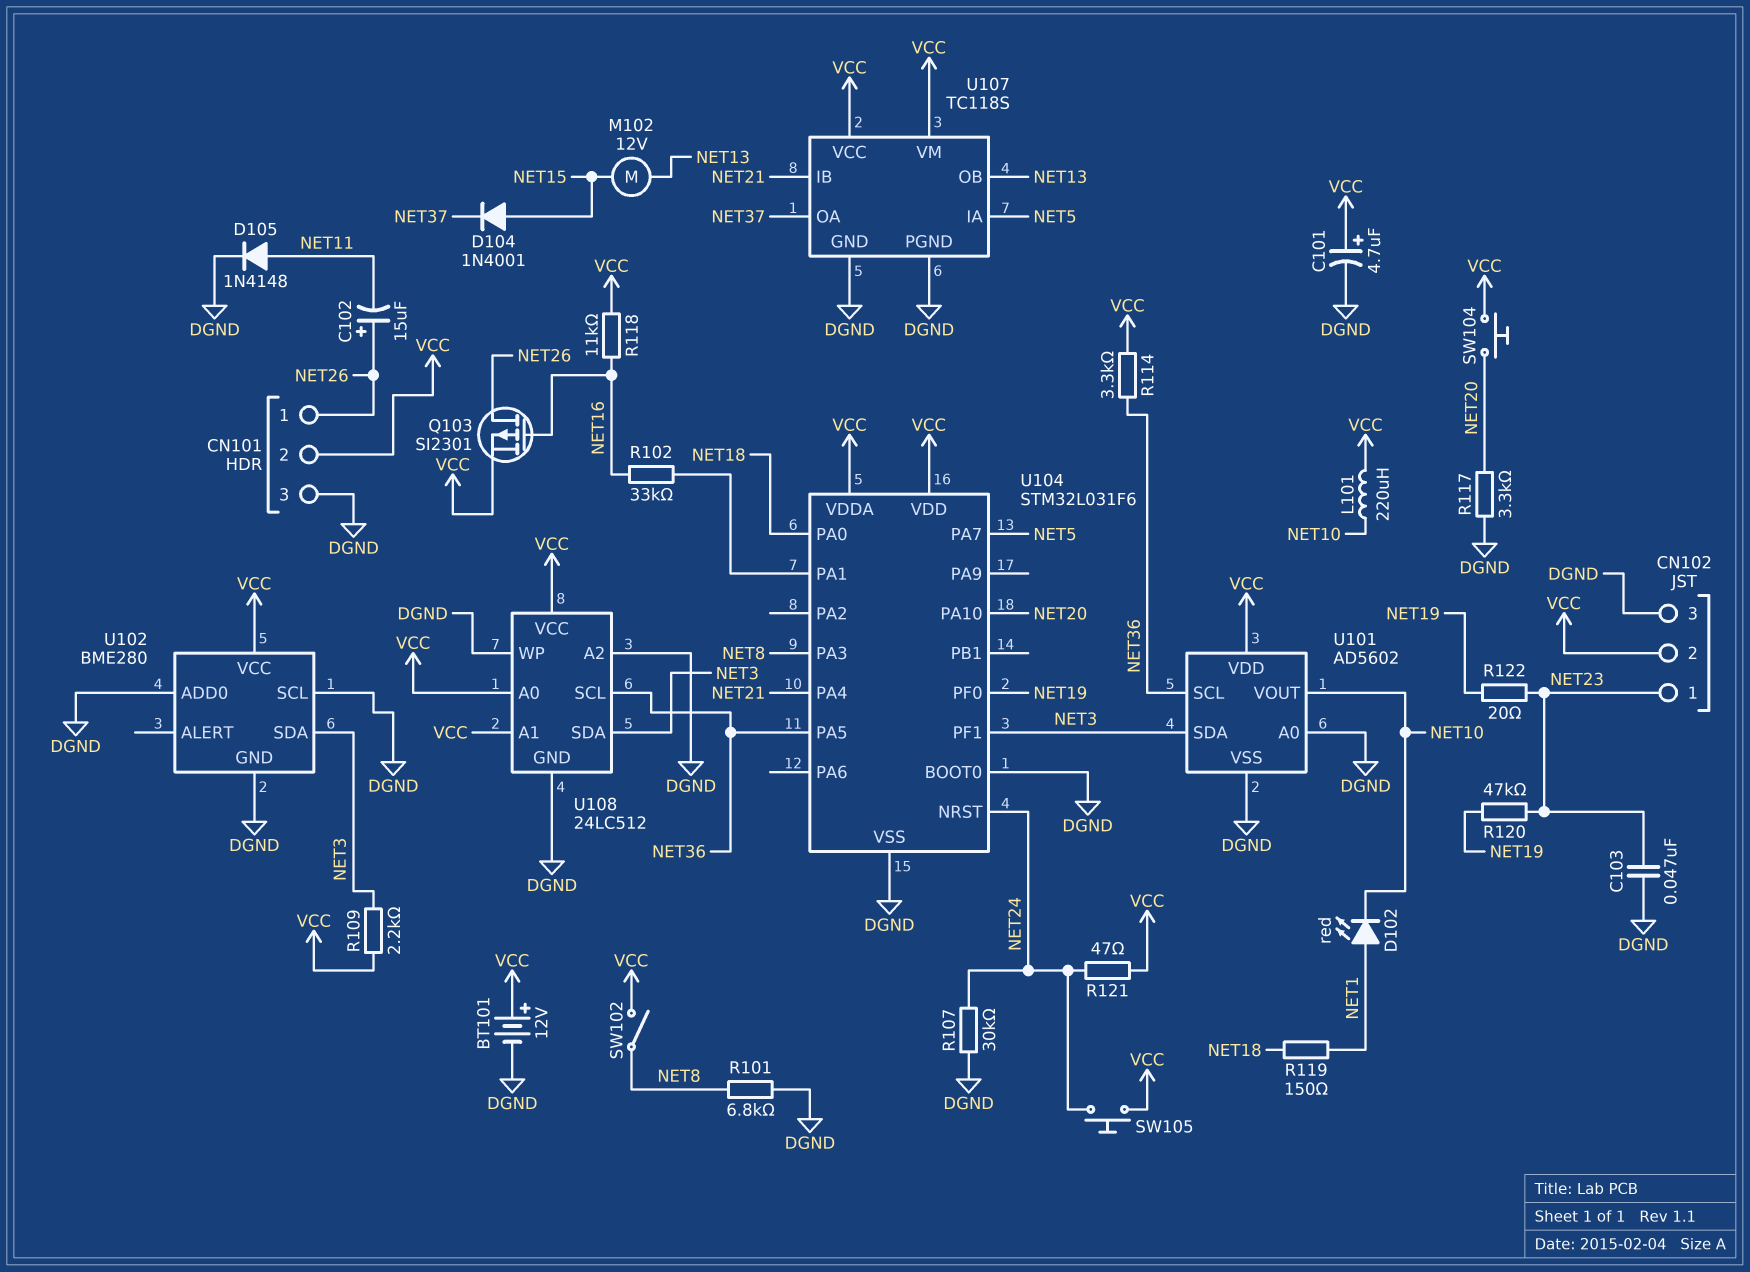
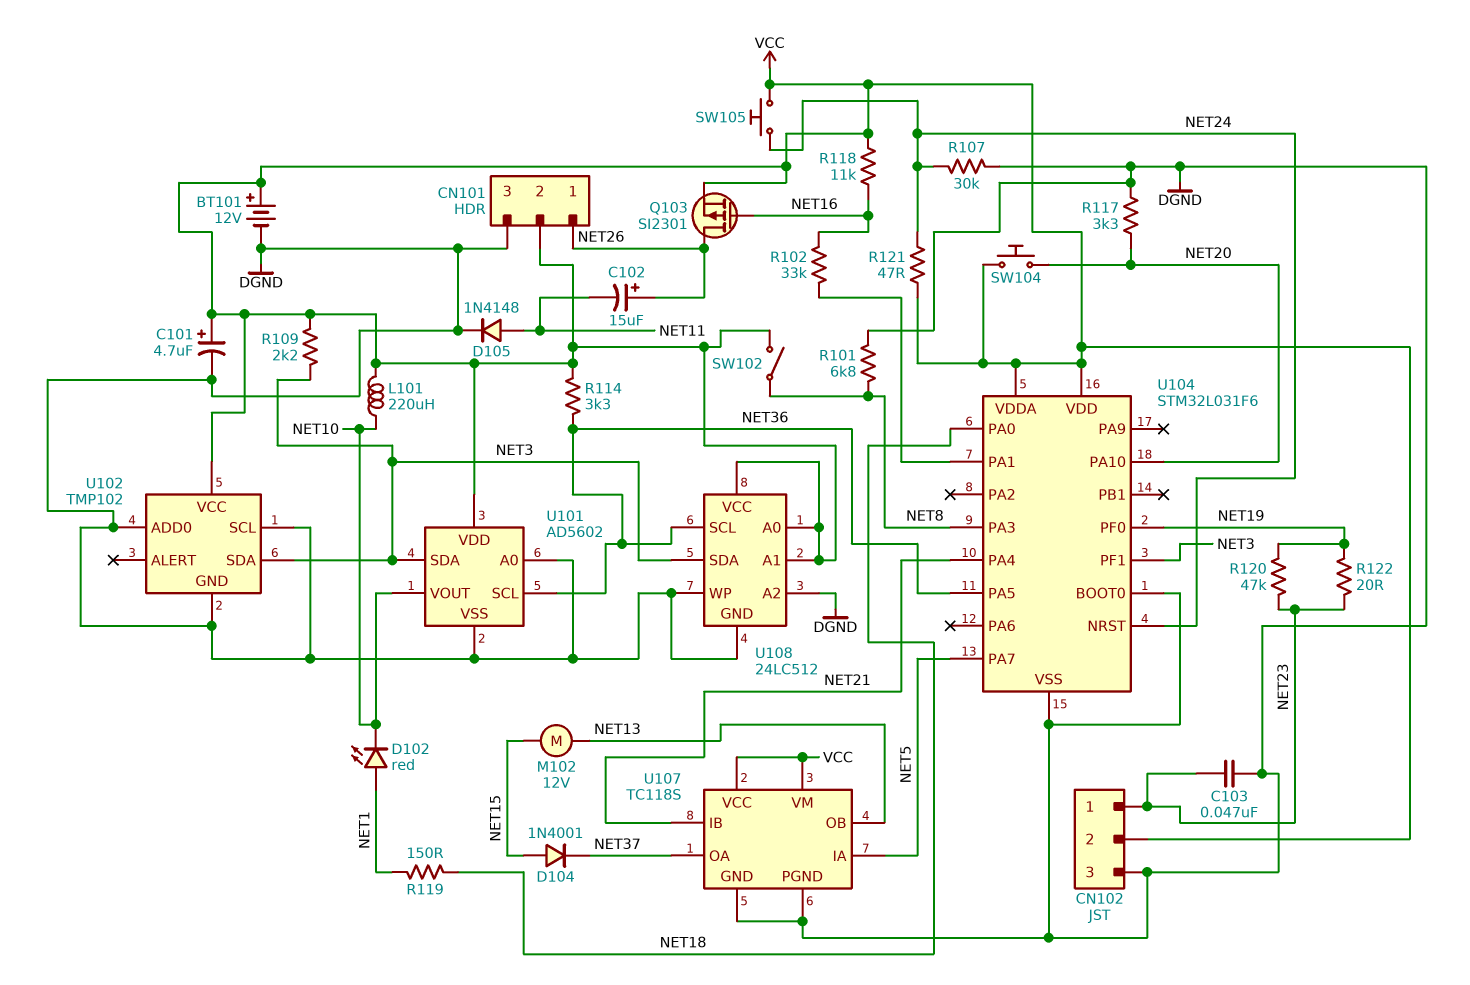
U102: BME280 -> TMP102

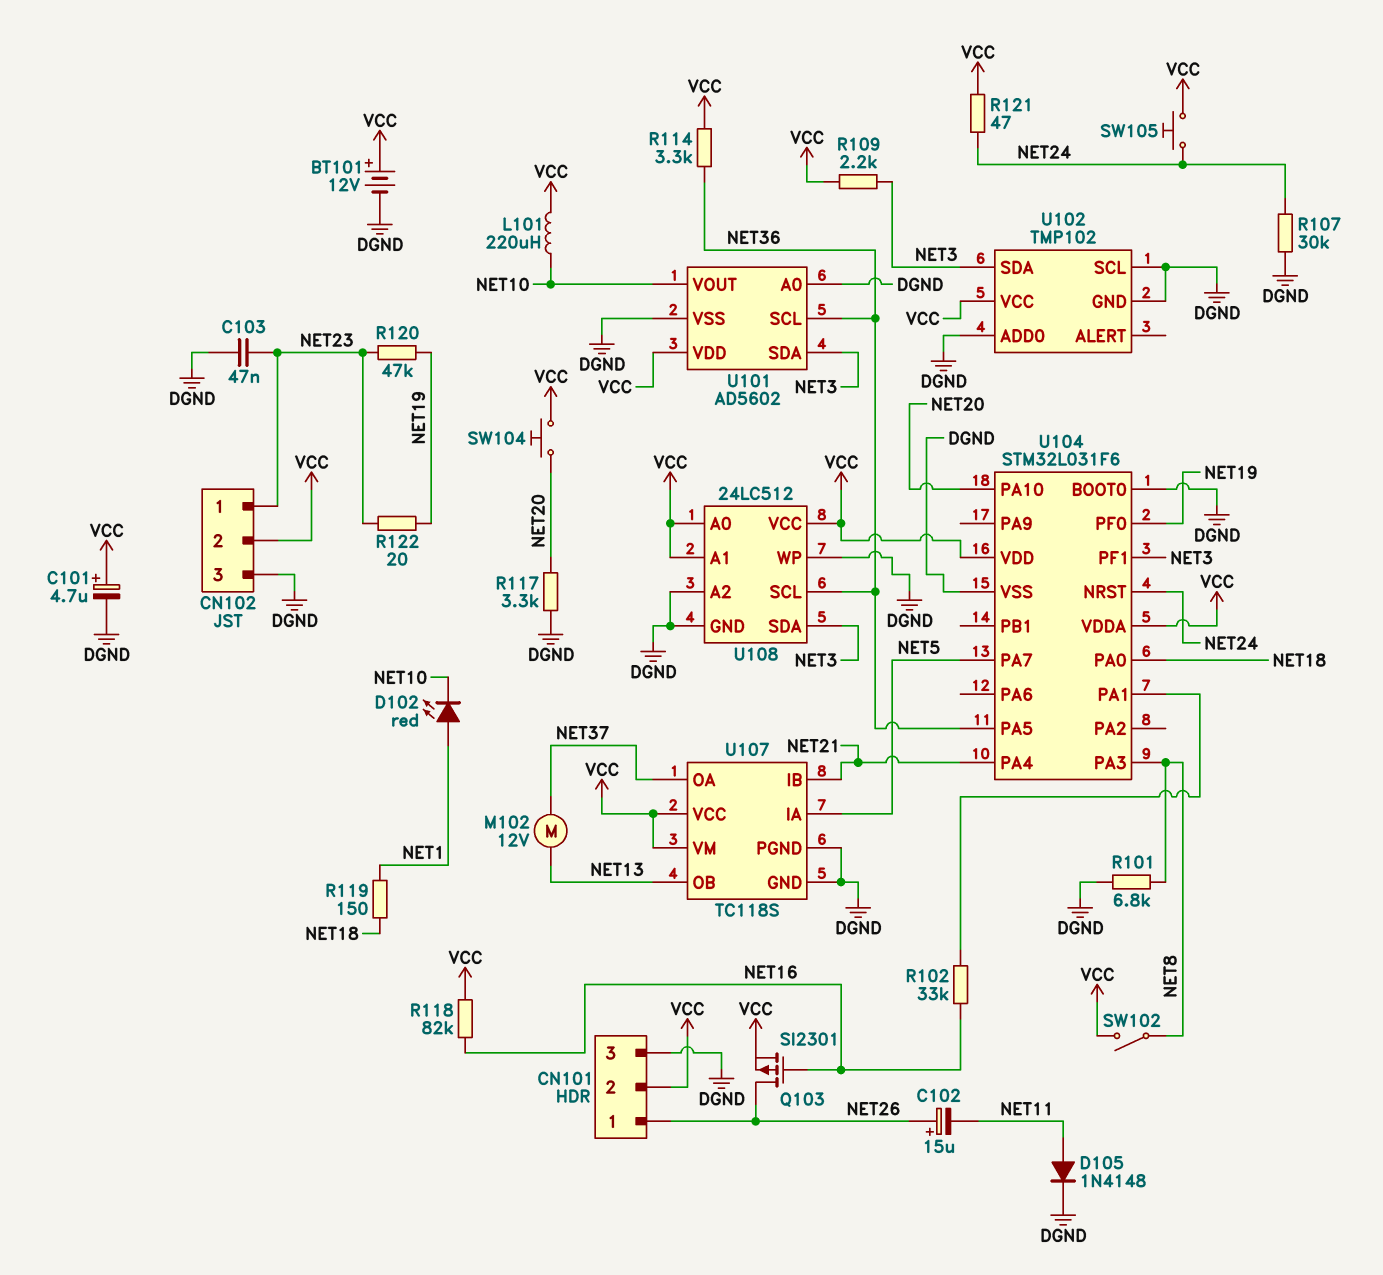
D104: diode 1N4001 (A NET15, K NET37) -> none
M102: motor 12V (NET13, NET15) -> motor 12V (NET13, NET37)
R118: 11k (NET16, VCC) -> 82k (NET16, VCC)

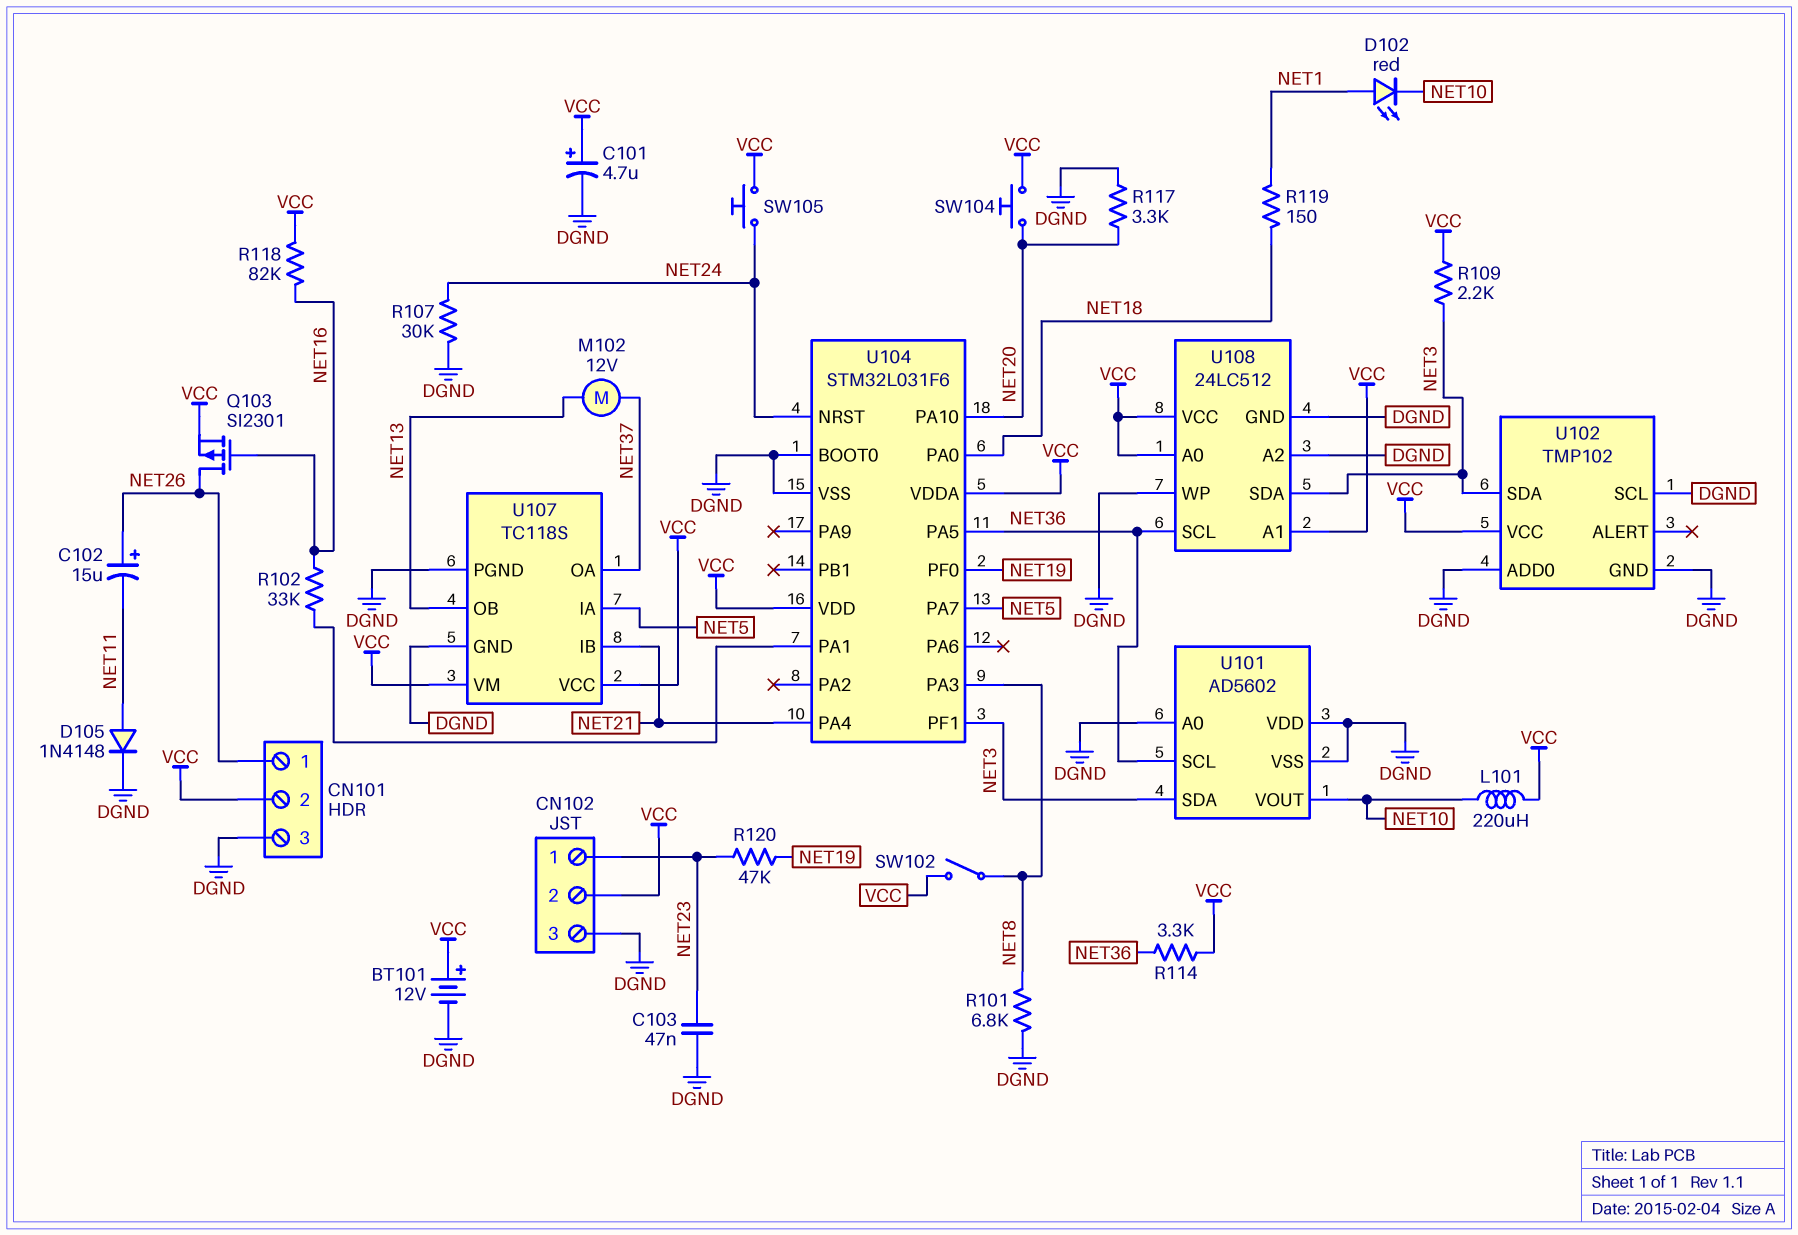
R121: 47 (NET24, VCC) -> none
R122: 20 (NET19, NET23) -> none
U101 pin VDD: VCC -> DGND

